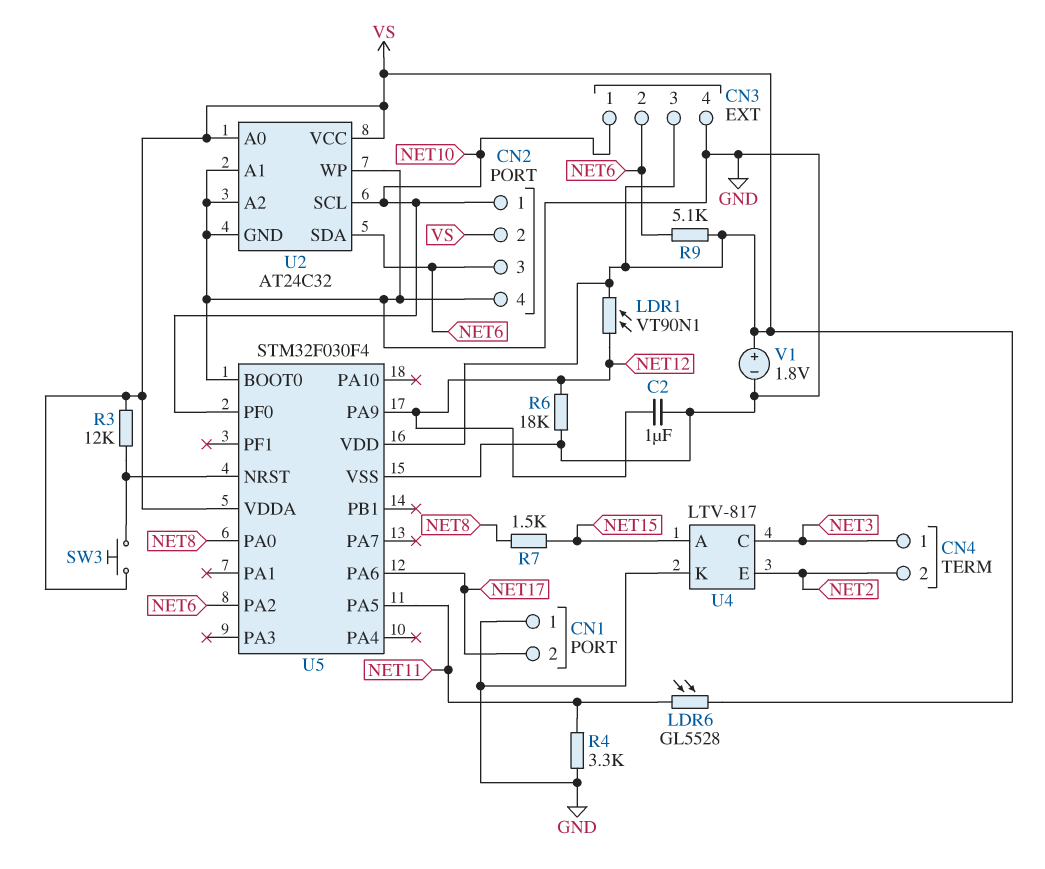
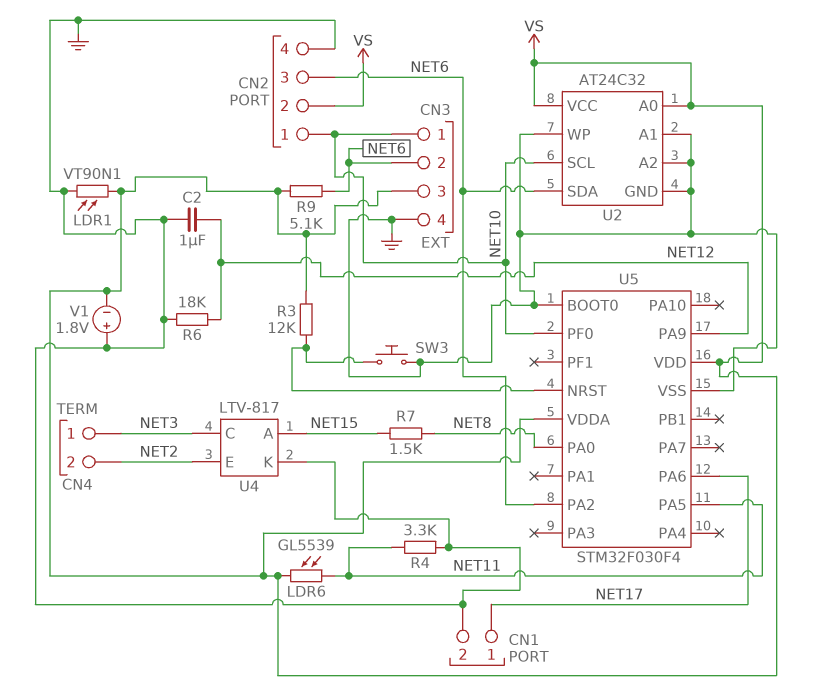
CN1 pin 1: GND -> NET17
CN1 pin 2: NET17 -> GND
LDR1: VT90N1 (NET12, VS) -> VT90N1 (GND, VS)
LDR6: GL5528 (NET11, VS) -> GL5539 (NET11, VS)
SW3: button (U5/NRST, VS) -> button (GND, U5/NRST)
V1: 1.8V (plus VS, minus GND) -> 1.8V (plus GND, minus VS)

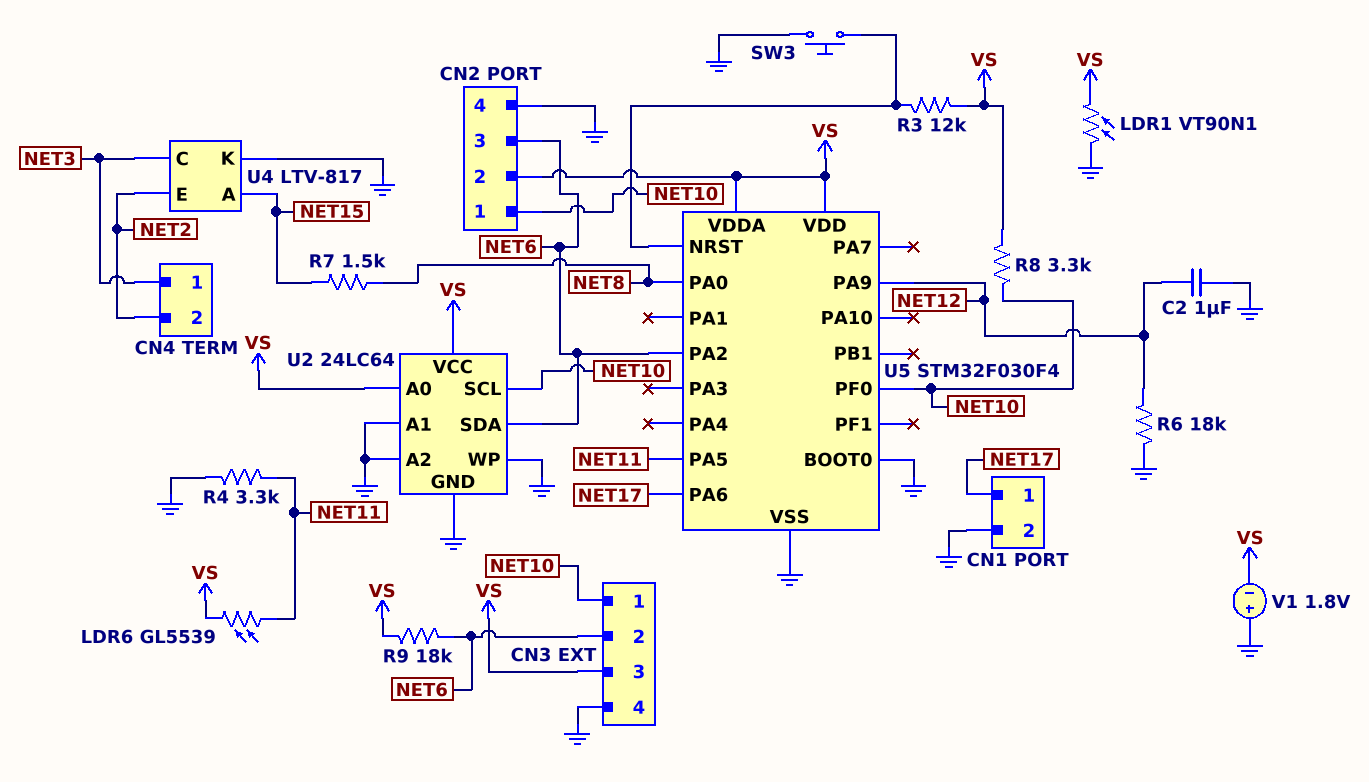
R8: none -> 3.3k (NET10, VS)
R9: 5.1k (NET6, VS) -> 18k (NET6, VS)
U2: AT24C32 -> 24LC64

